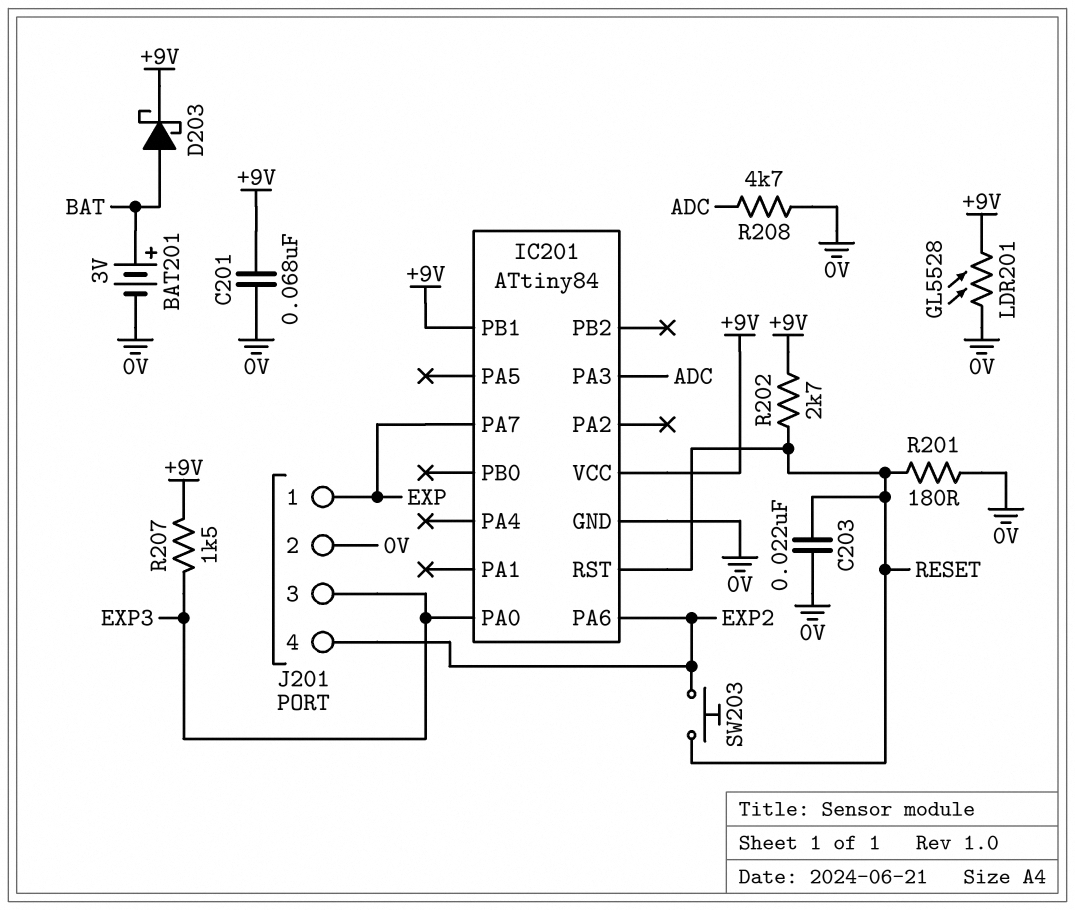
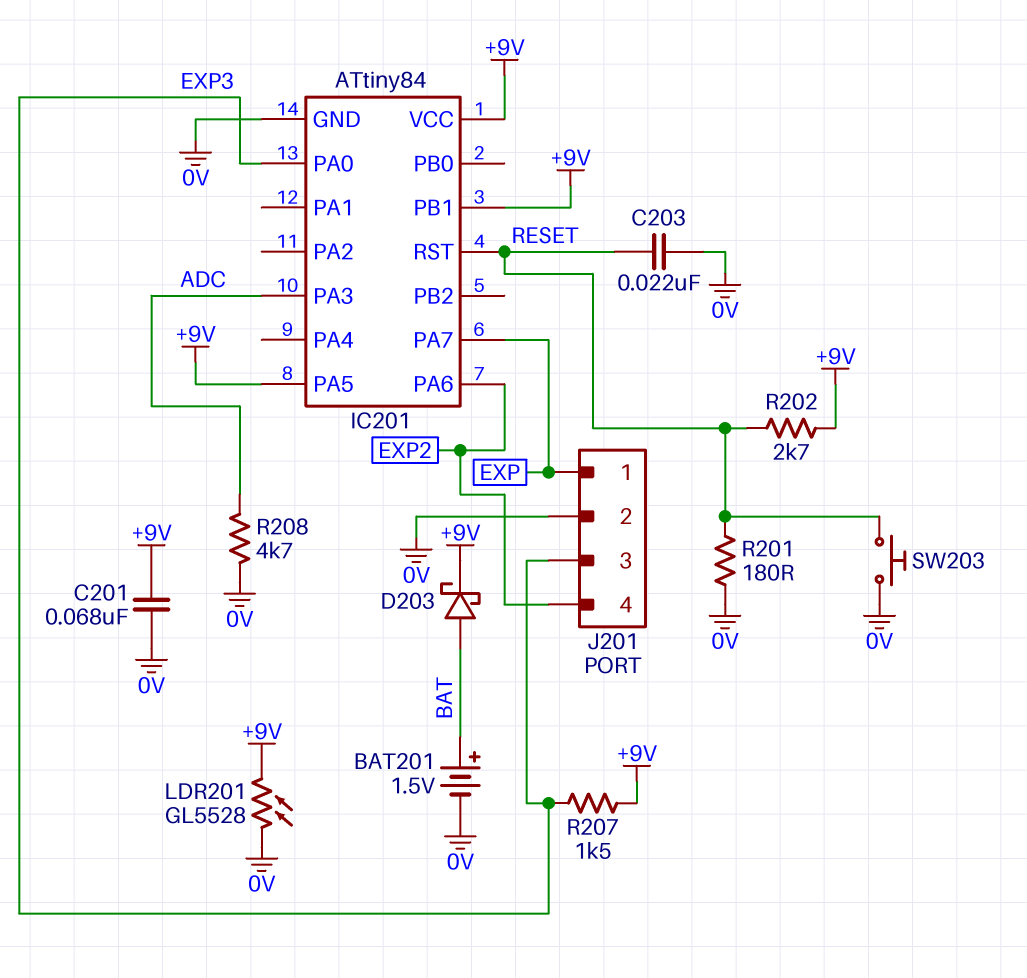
BAT201: 3V (plus BAT, minus 0V) -> 1.5V (plus BAT, minus 0V)
IC201 pin PA5: none -> +9V
SW203: button (EXP2, RESET) -> button (0V, RESET)

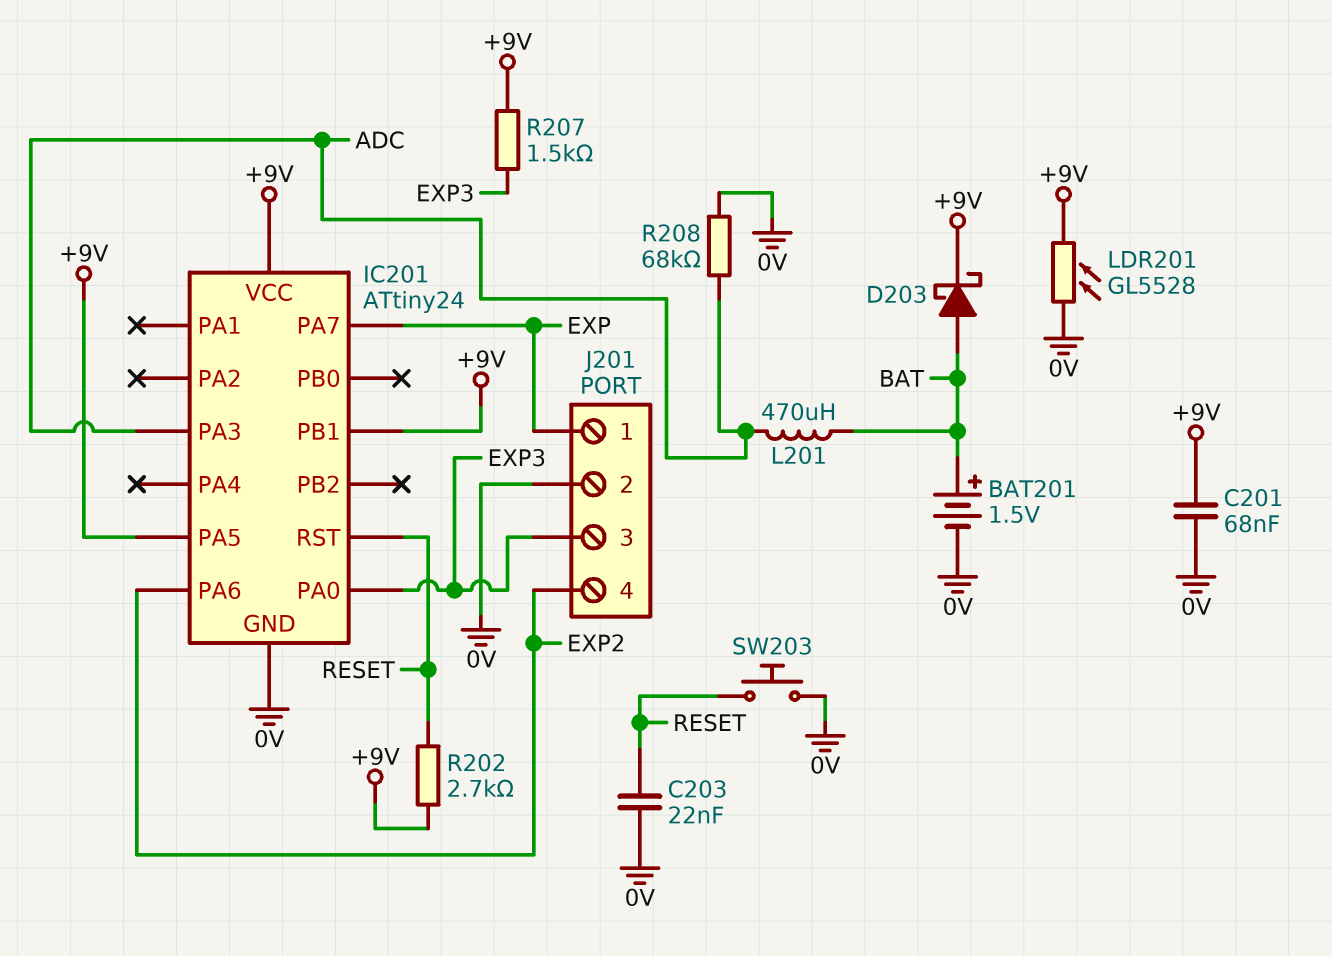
IC201: ATtiny84 -> ATtiny24
L201: none -> 470uH (ADC, BAT)
R201: 180 (0V, RESET) -> none
R208: 4.7k (0V, ADC) -> 68k (0V, ADC)

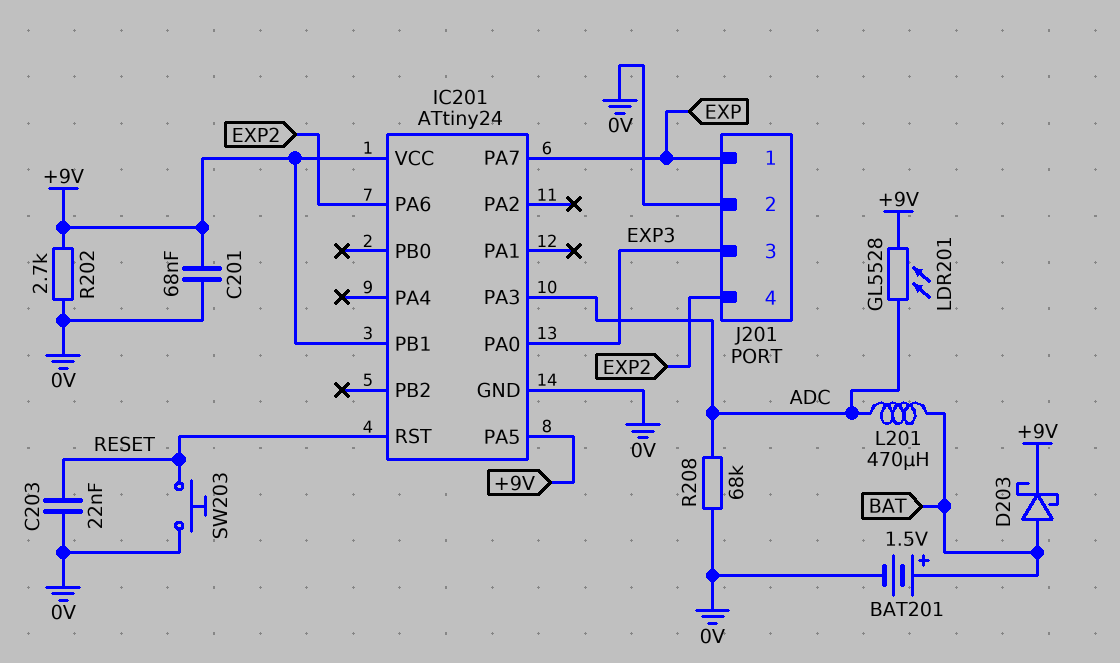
LDR201: GL5528 (+9V, 0V) -> GL5528 (+9V, ADC)
R202: 2.7k (+9V, RESET) -> 2.7k (+9V, 0V)
R207: 1.5k (+9V, EXP3) -> none

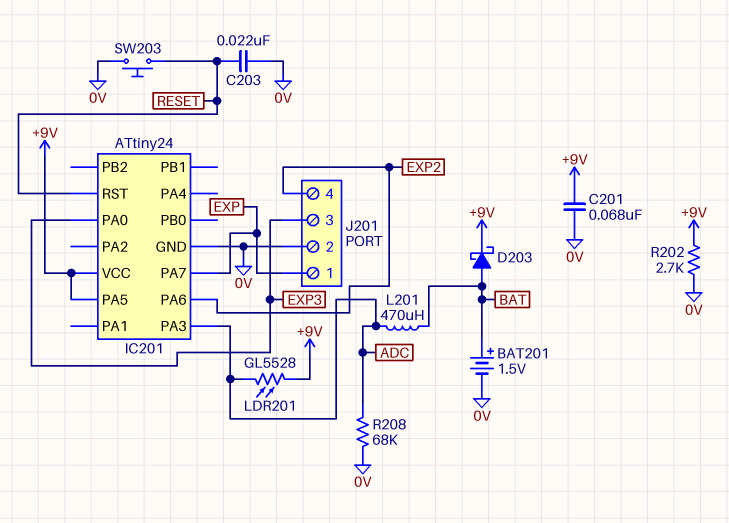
IC201 pin PB1: +9V -> none

